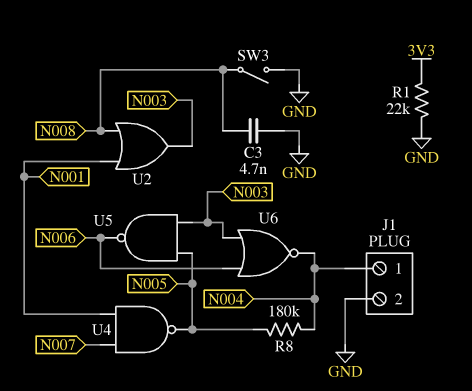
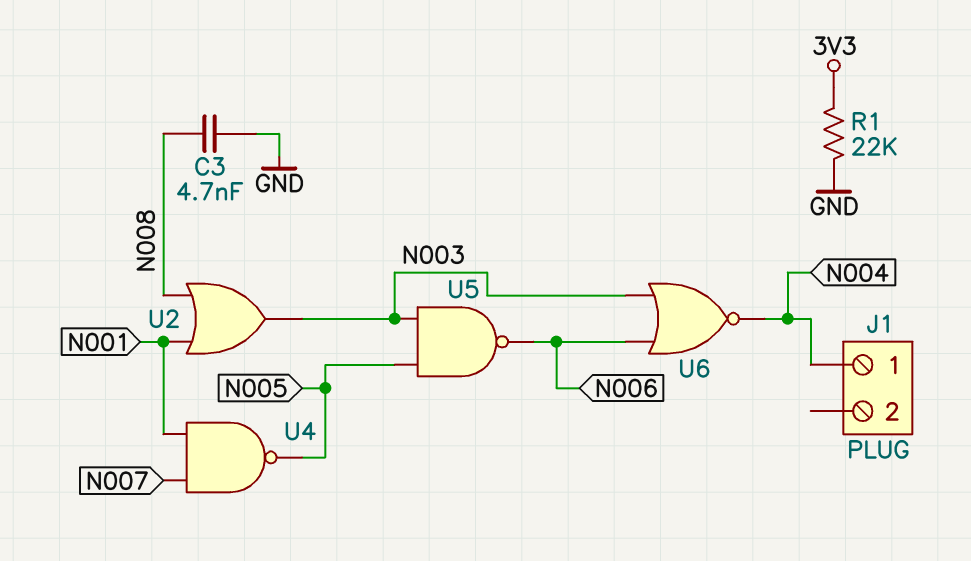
J1 pin 2: GND -> none
R8: 180k (N004, N005) -> none
SW3: switch (GND, N008) -> none

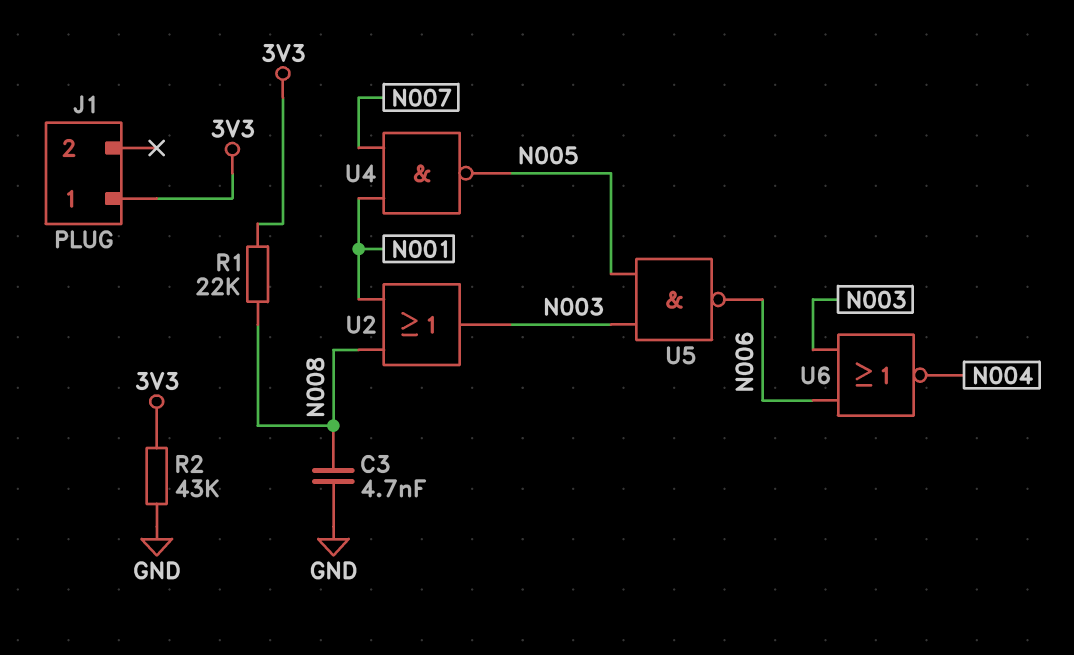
J1 pin 1: N004 -> 3V3
R1: 22k (3V3, GND) -> 22k (3V3, N008)
R2: none -> 43k (3V3, GND)

